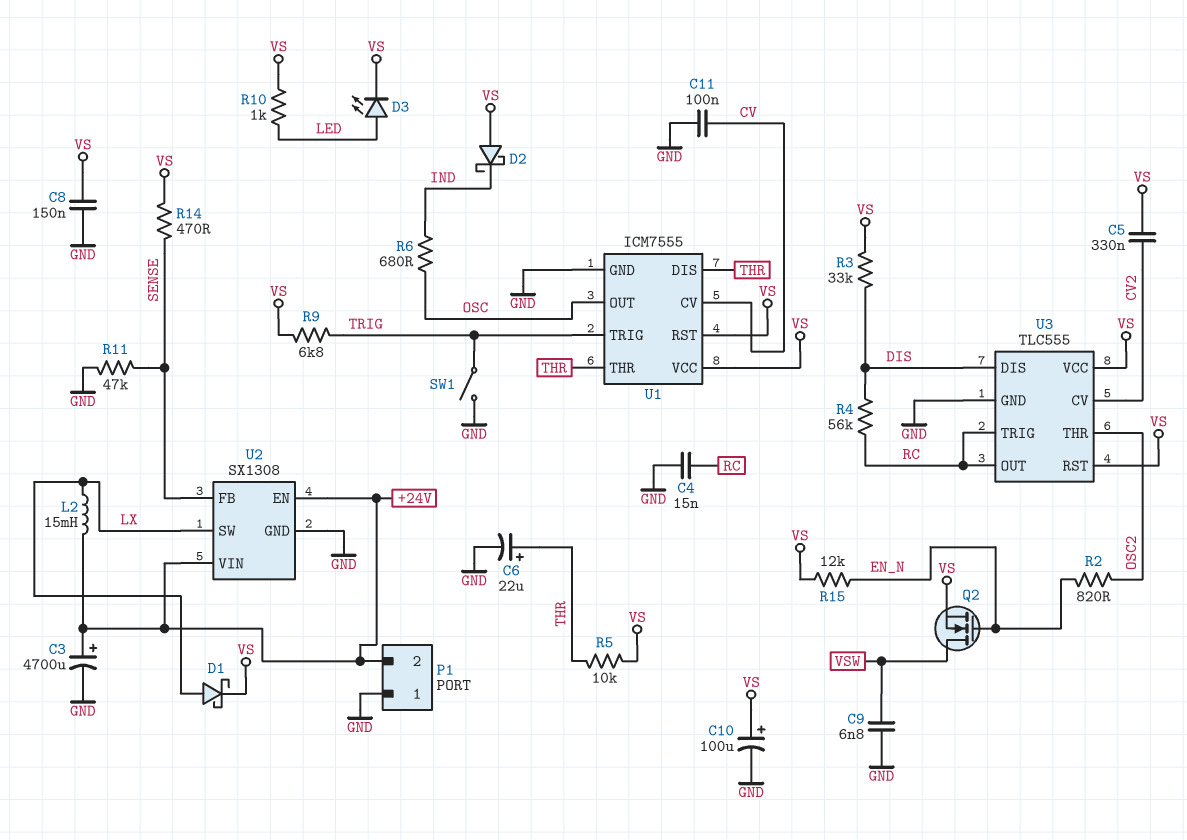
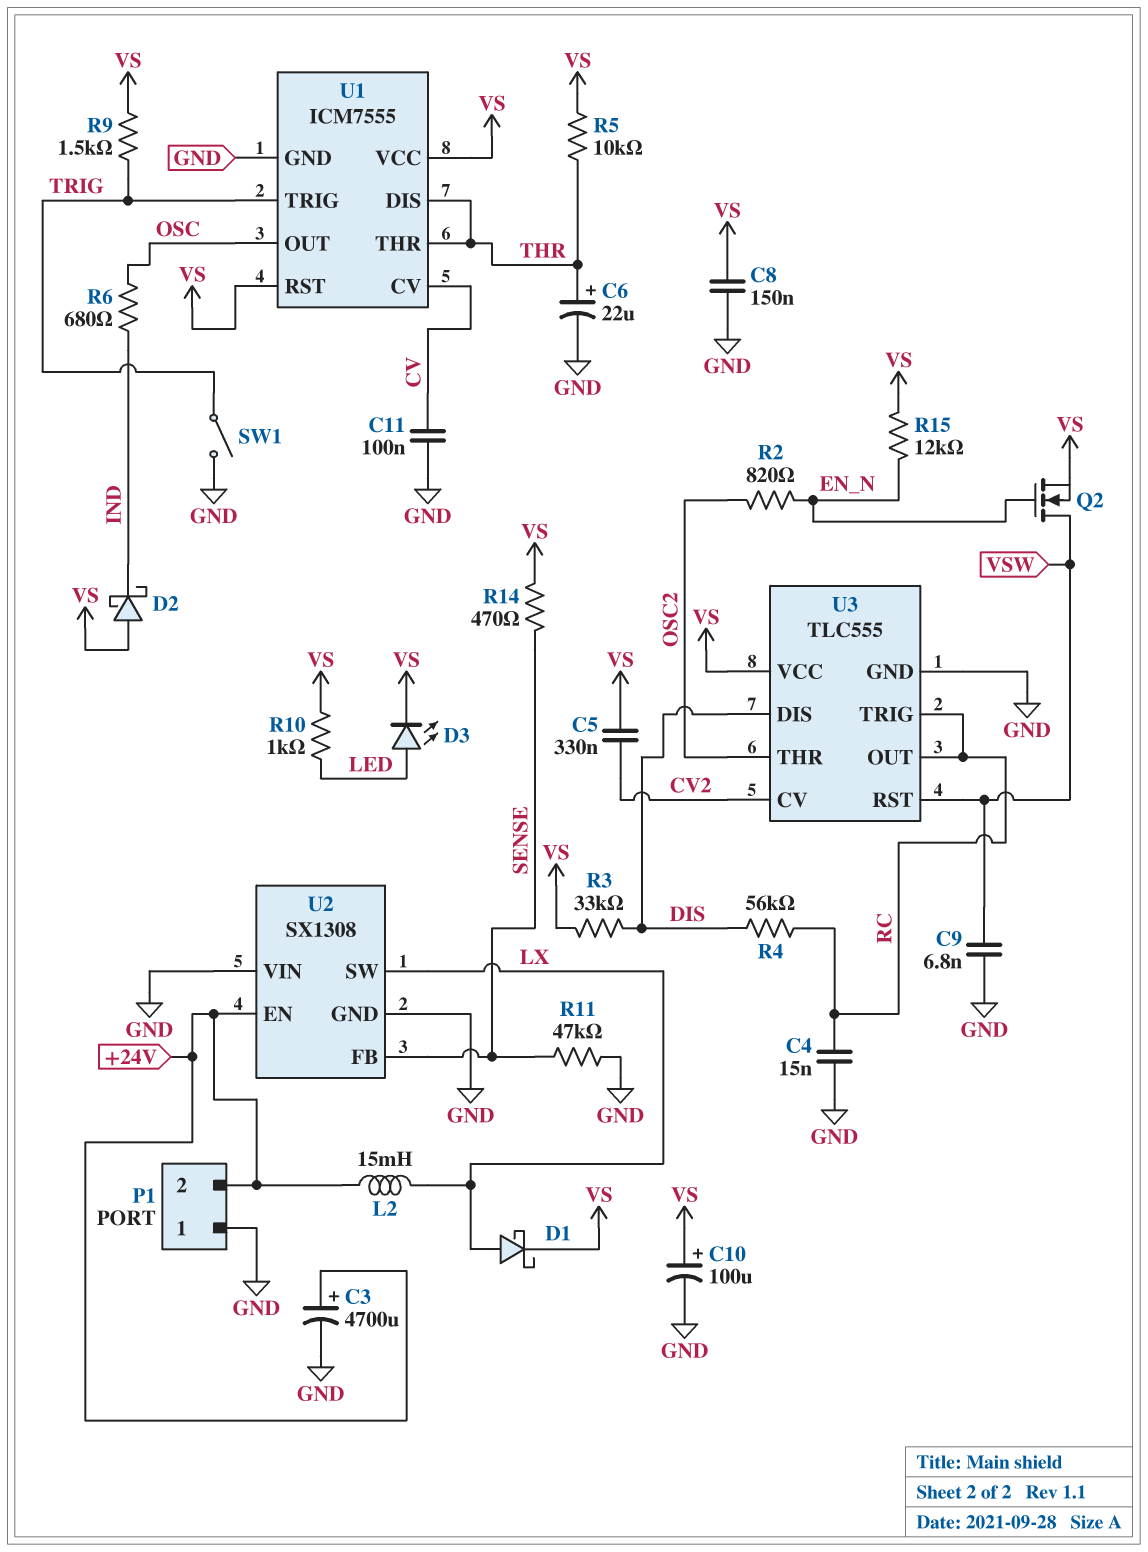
R9: 6.8k (TRIG, VS) -> 1.5k (TRIG, VS)
U2 pin VIN: +24V -> GND
U3 pin RST: VS -> VSW

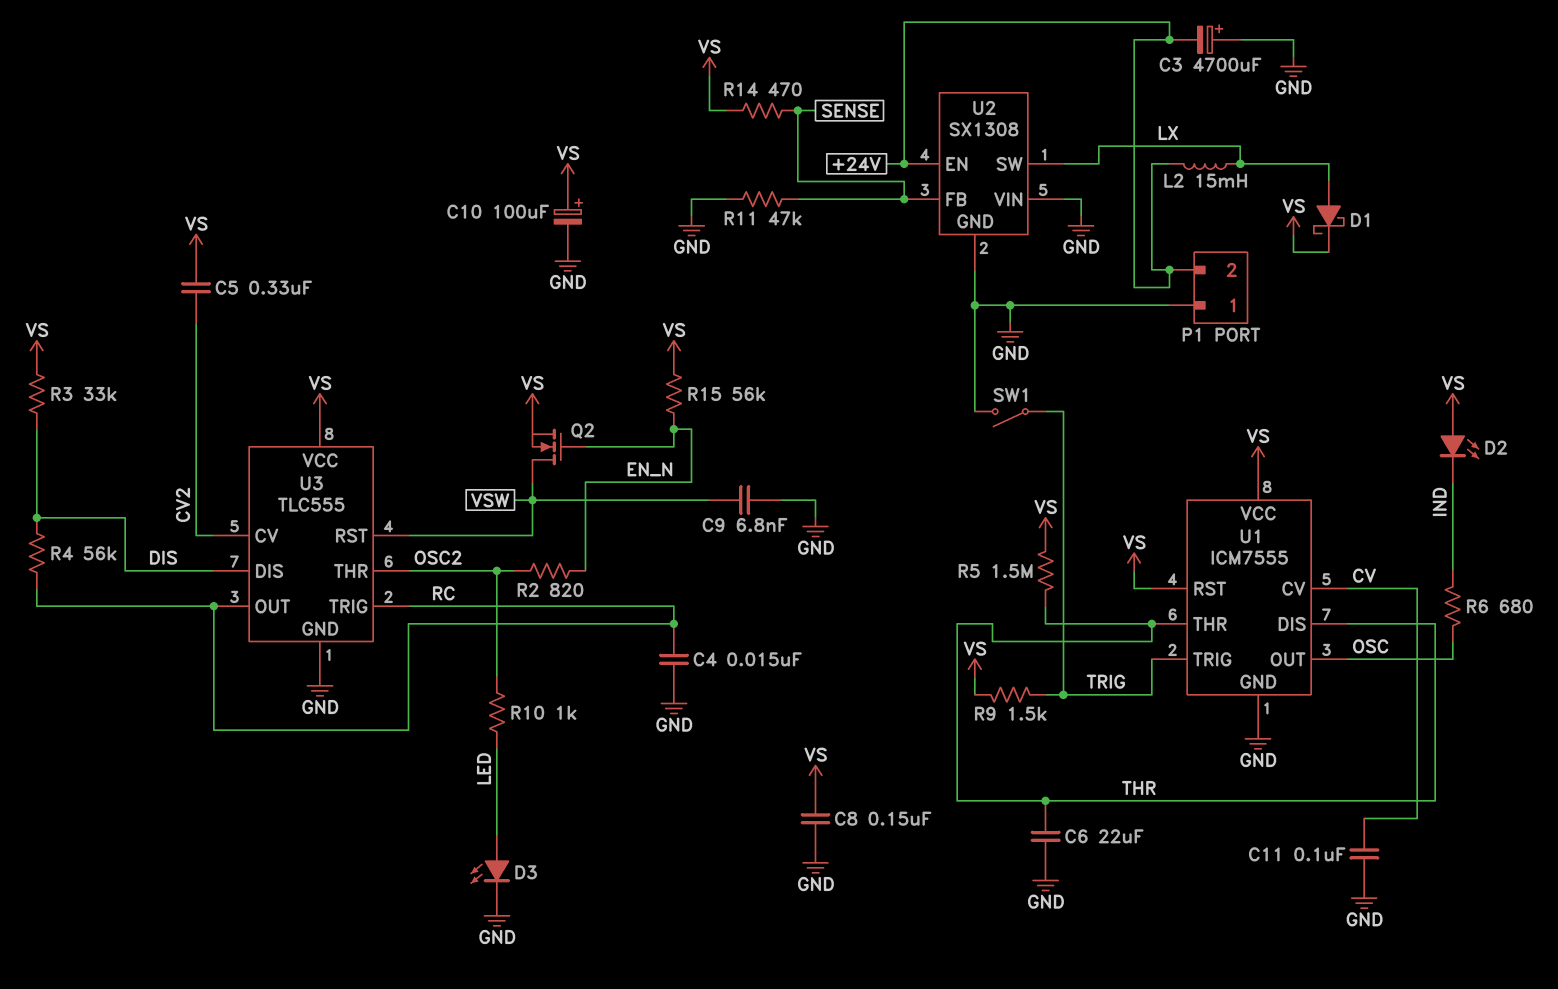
C3: 4700uF (plus +24V, minus GND) -> 4700uF (plus GND, minus +24V)
C6: 22uF (plus THR, minus GND) -> 22uF (GND, THR)
D2: schottky (A VS, K IND) -> LED (A VS, K IND)
D3: LED (A LED, K VS) -> LED (A LED, K GND)
R5: 10k (THR, VS) -> 1.5M (THR, VS)
R10: 1k (LED, VS) -> 1k (LED, OSC2)
R15: 12k (EN_N, VS) -> 56k (EN_N, VS)

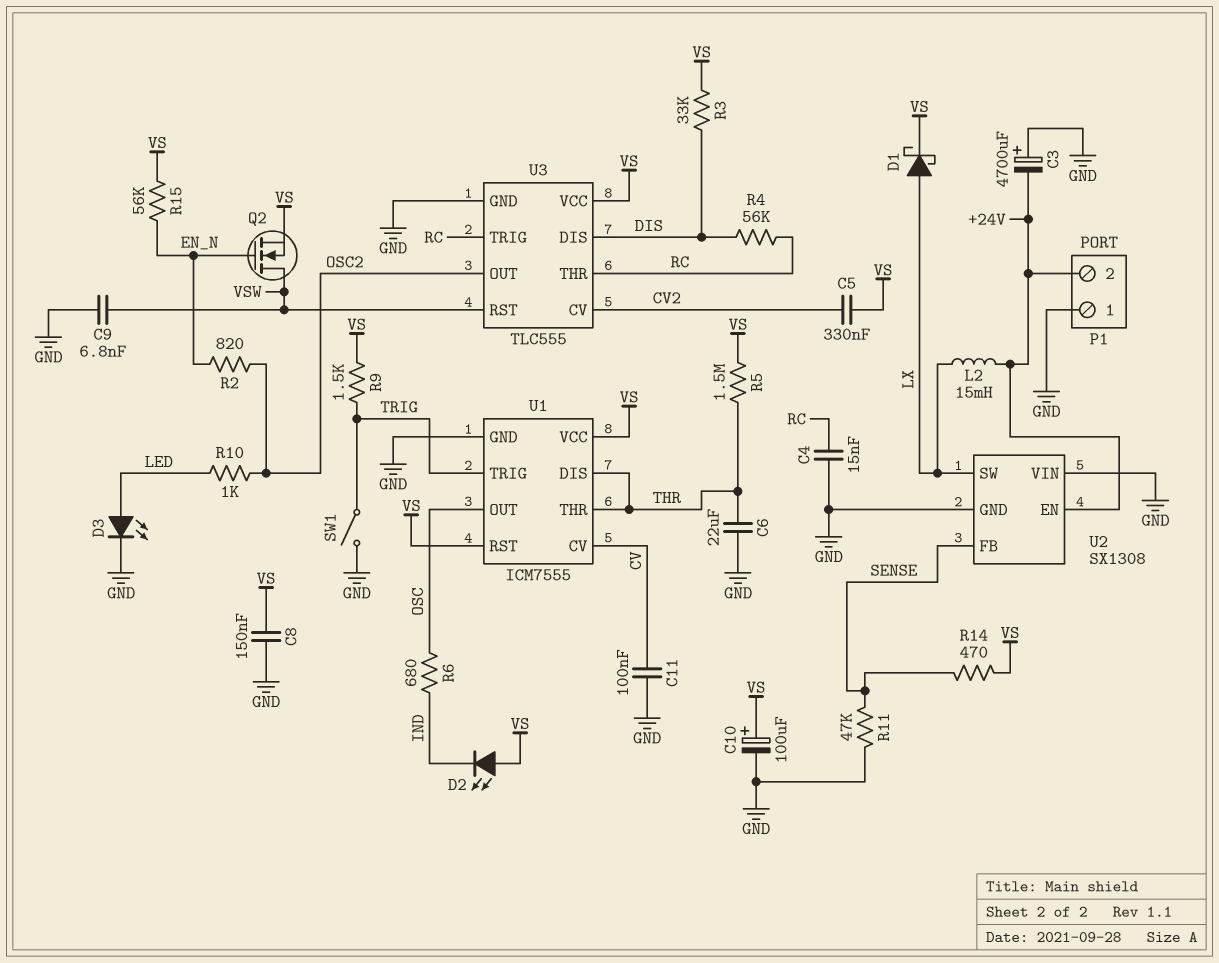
U3 pin OUT: RC -> OSC2
U3 pin THR: OSC2 -> RC

